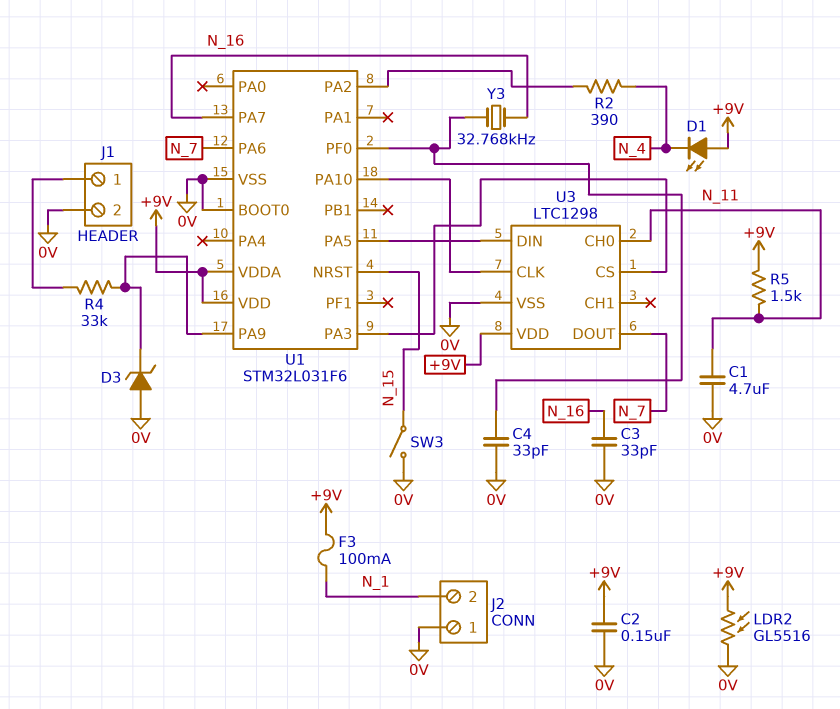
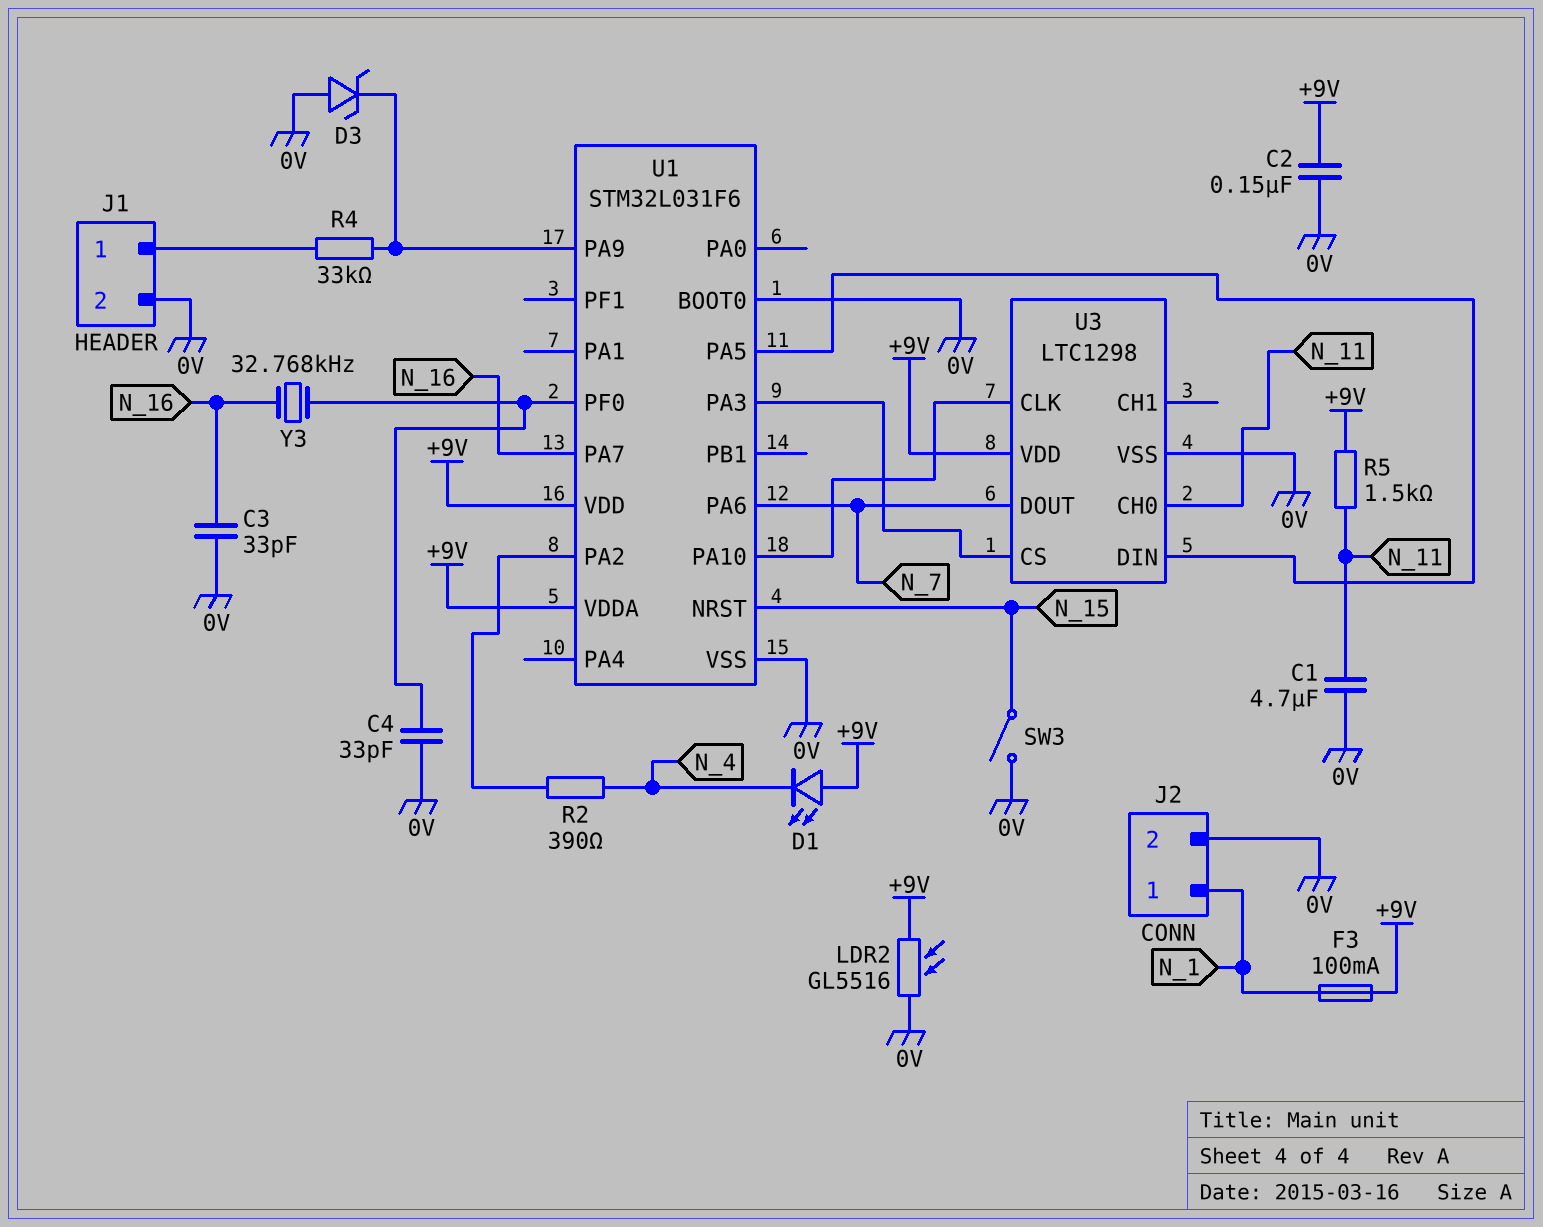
J2 pin 1: 0V -> N_1
J2 pin 2: N_1 -> 0V

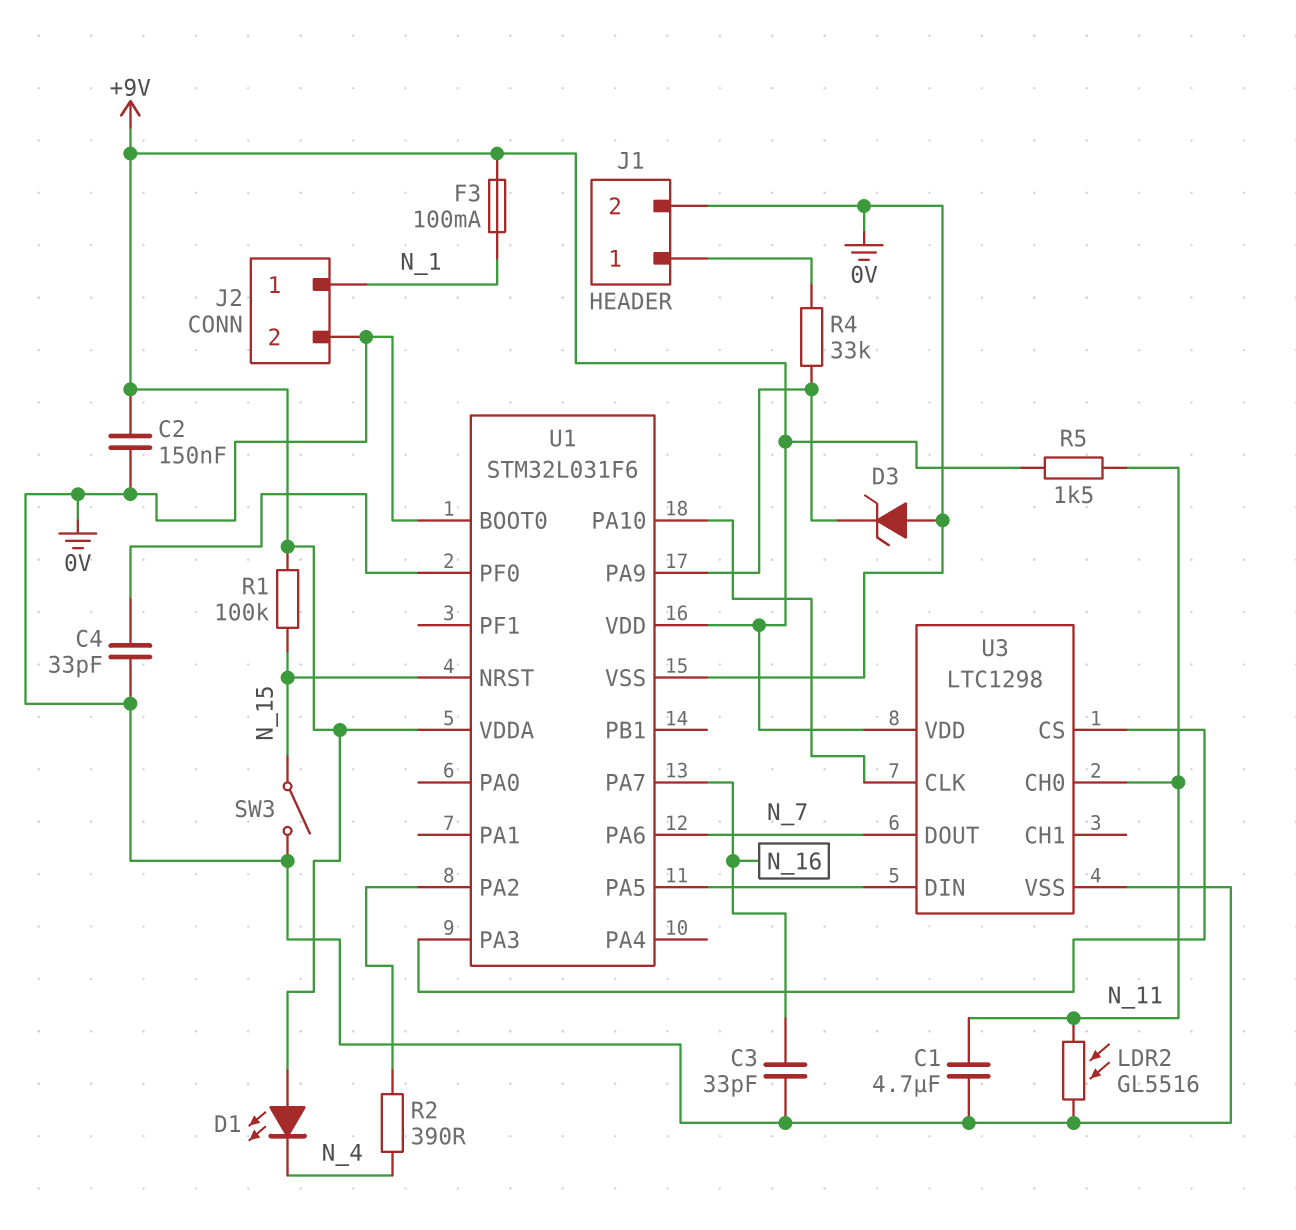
LDR2: GL5516 (+9V, 0V) -> GL5516 (0V, N_11)
R1: none -> 100k (+9V, N_15)
Y3: 32.768kHz (N_16, U1/PF0) -> none

